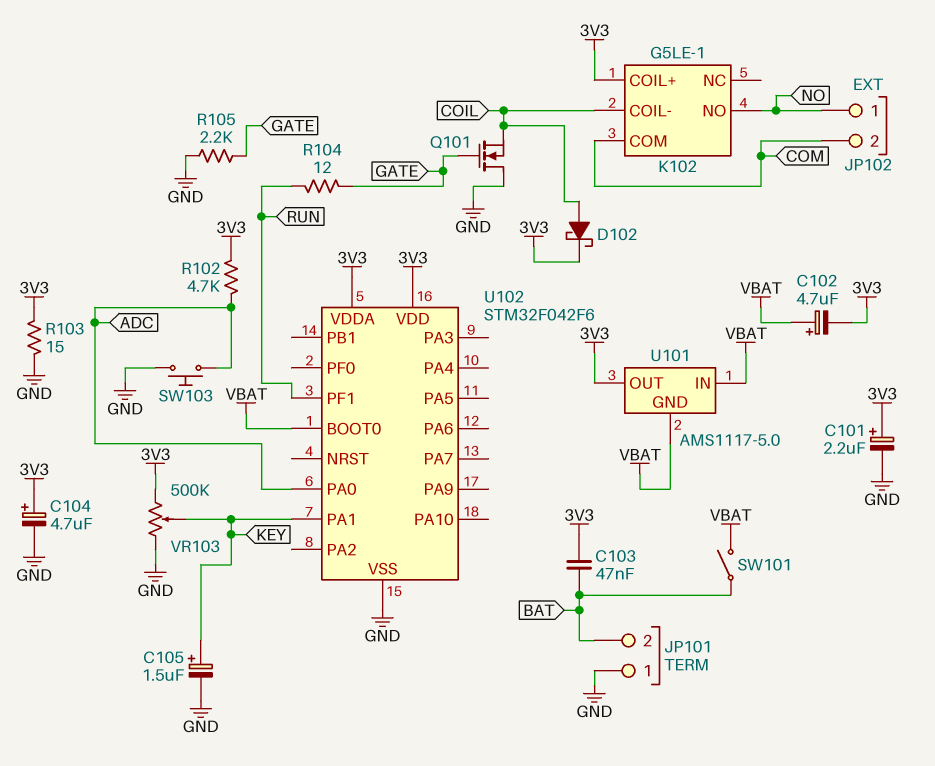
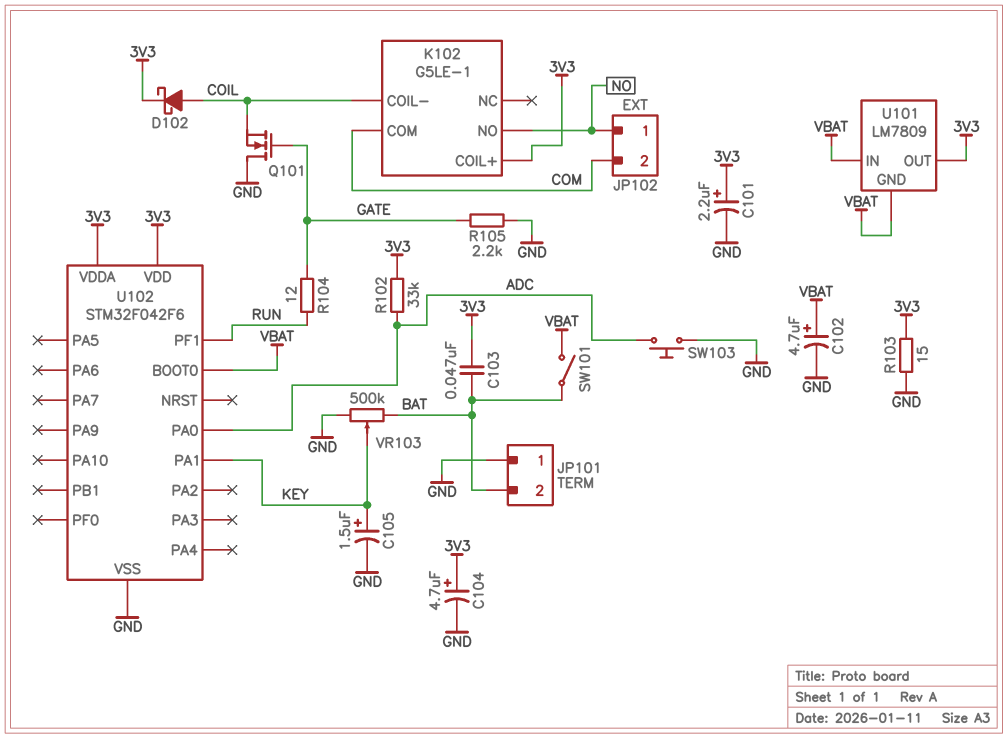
C102: 4.7uF (plus VBAT, minus 3V3) -> 4.7uF (plus VBAT, minus GND)
R102: 4.7k (3V3, ADC) -> 33k (3V3, ADC)
U101: AMS1117-5.0 -> LM7809
VR103: 500k (3V3, GND, wiper KEY) -> 500k (BAT, GND, wiper KEY)

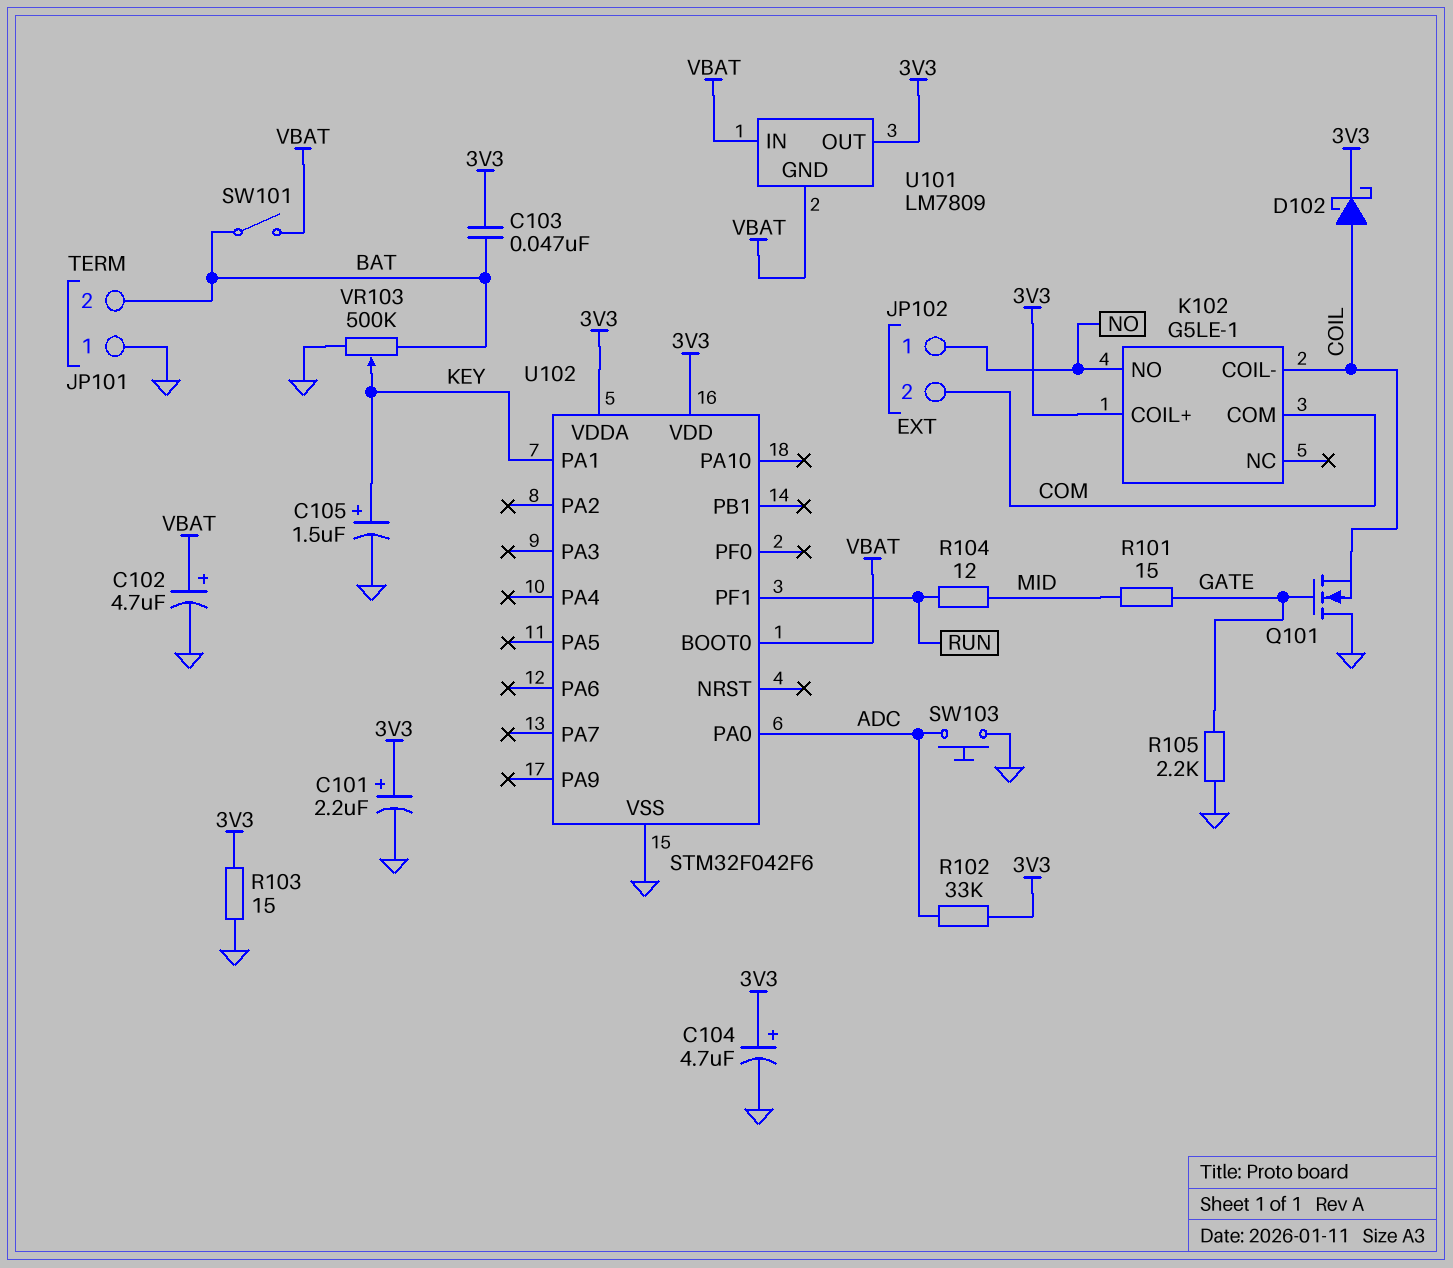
R101: none -> 15 (GATE, MID)
R104: 12 (GATE, RUN) -> 12 (MID, RUN)

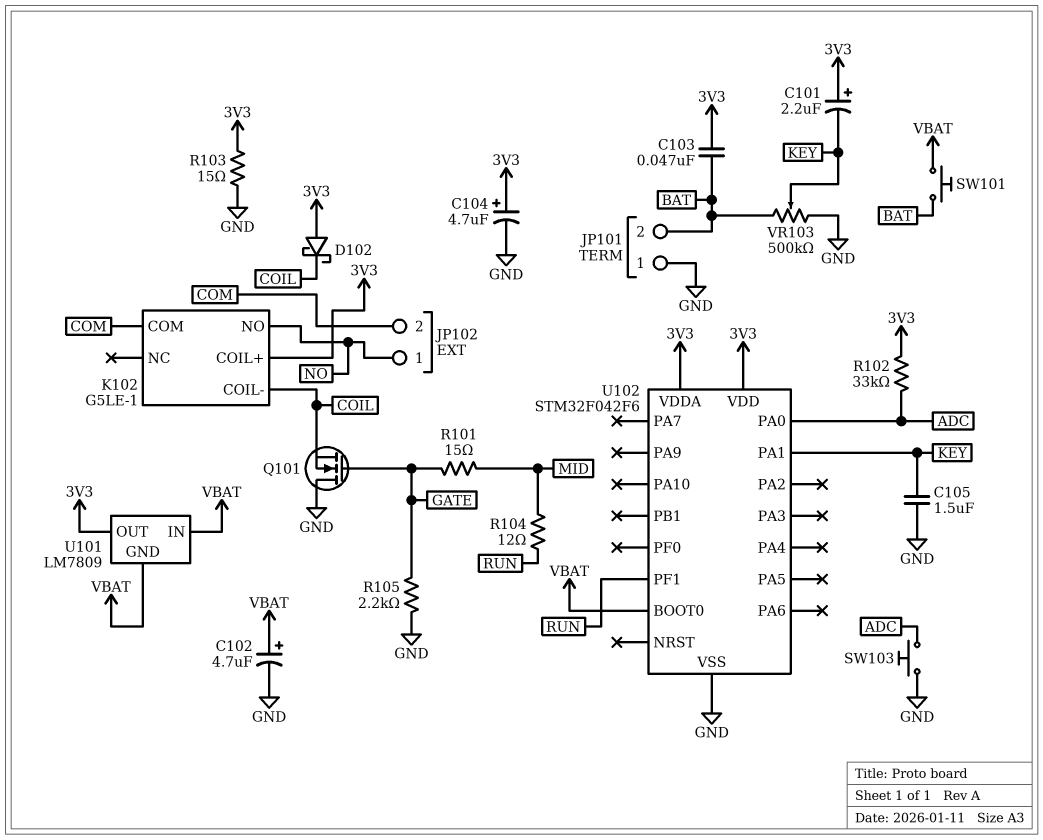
C101: 2.2uF (plus 3V3, minus GND) -> 2.2uF (plus 3V3, minus KEY)
C105: 1.5uF (plus KEY, minus GND) -> 1.5uF (GND, KEY)
D102: schottky (A COIL, K 3V3) -> schottky (A 3V3, K COIL)
SW101: switch (BAT, VBAT) -> button (BAT, VBAT)

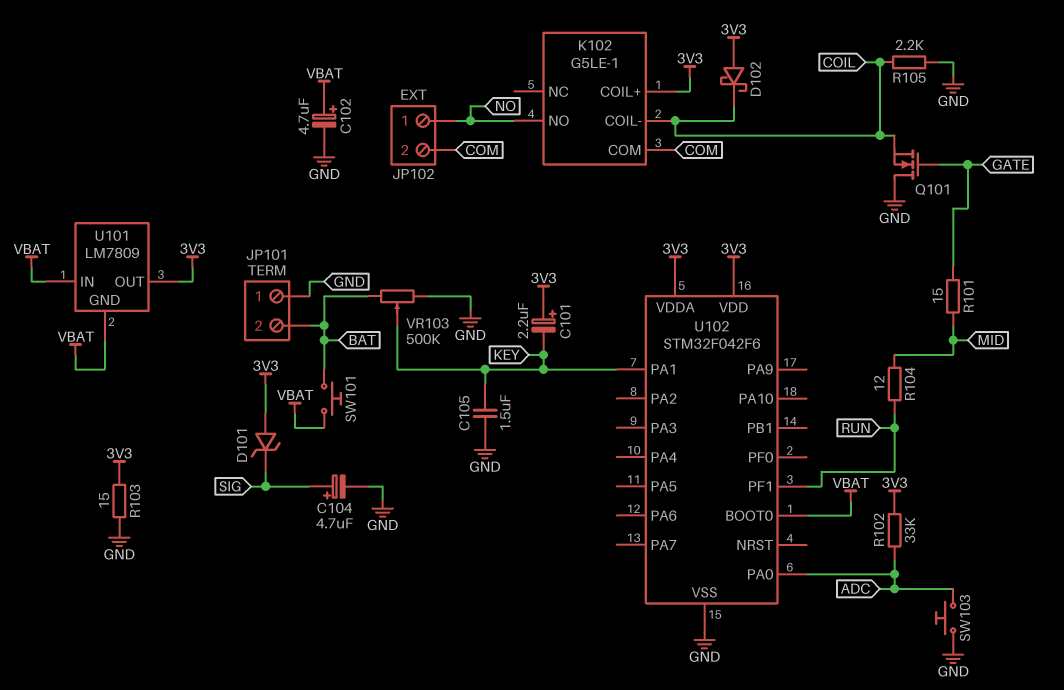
C103: 47nF (3V3, BAT) -> none
C104: 4.7uF (plus 3V3, minus GND) -> 4.7uF (plus SIG, minus GND)
D101: none -> zener (A 3V3, K SIG)
R105: 2.2k (GATE, GND) -> 2.2k (COIL, GND)

